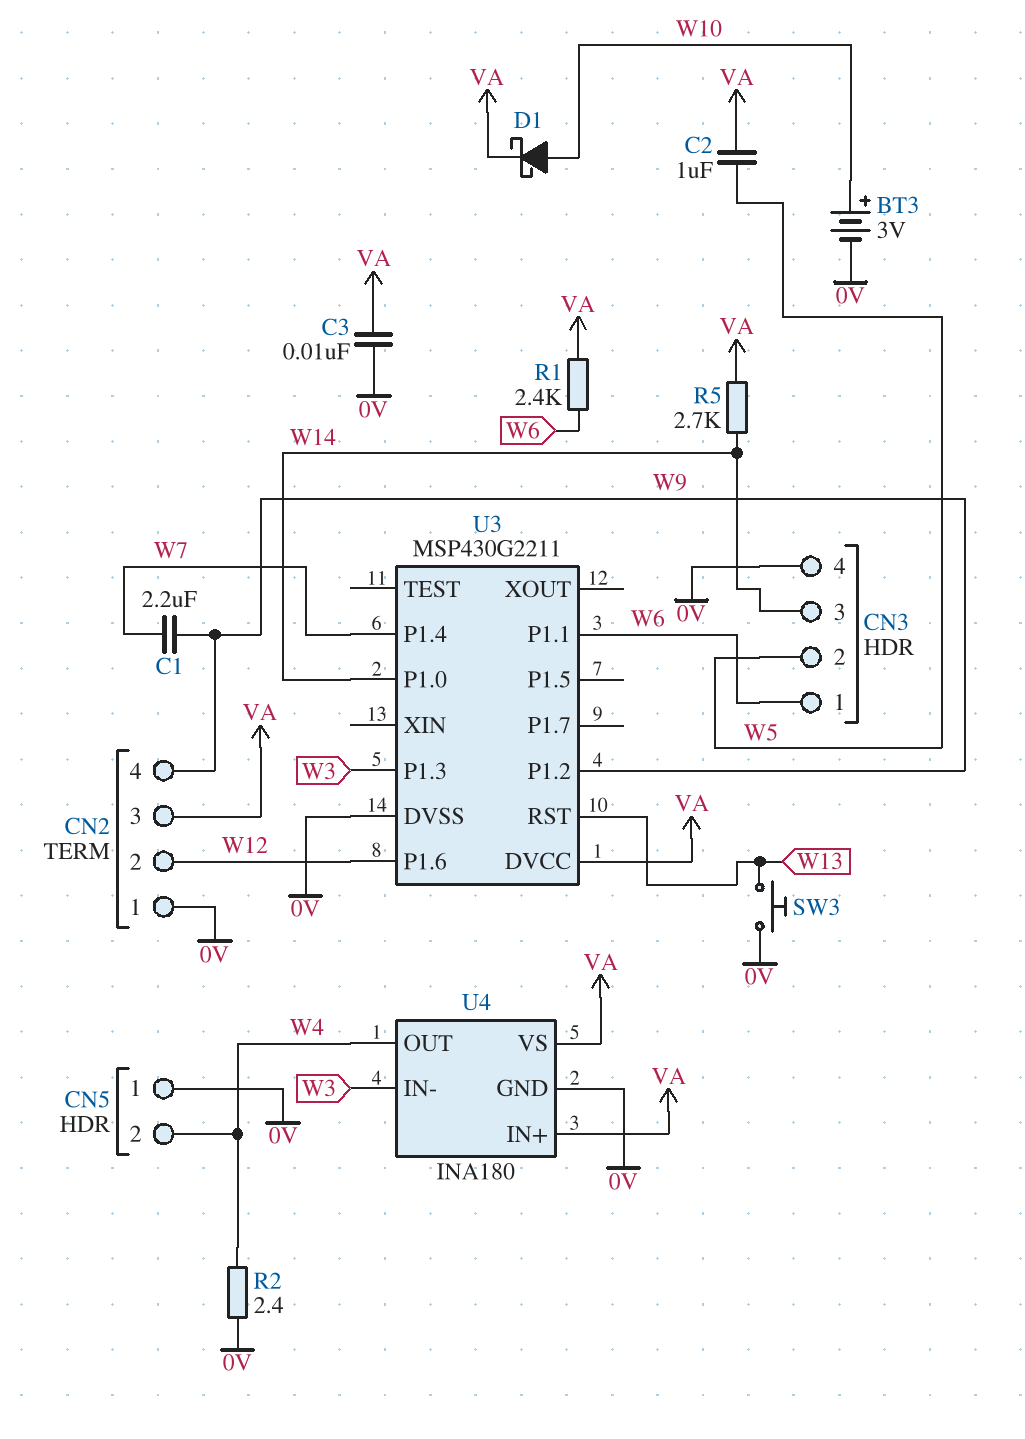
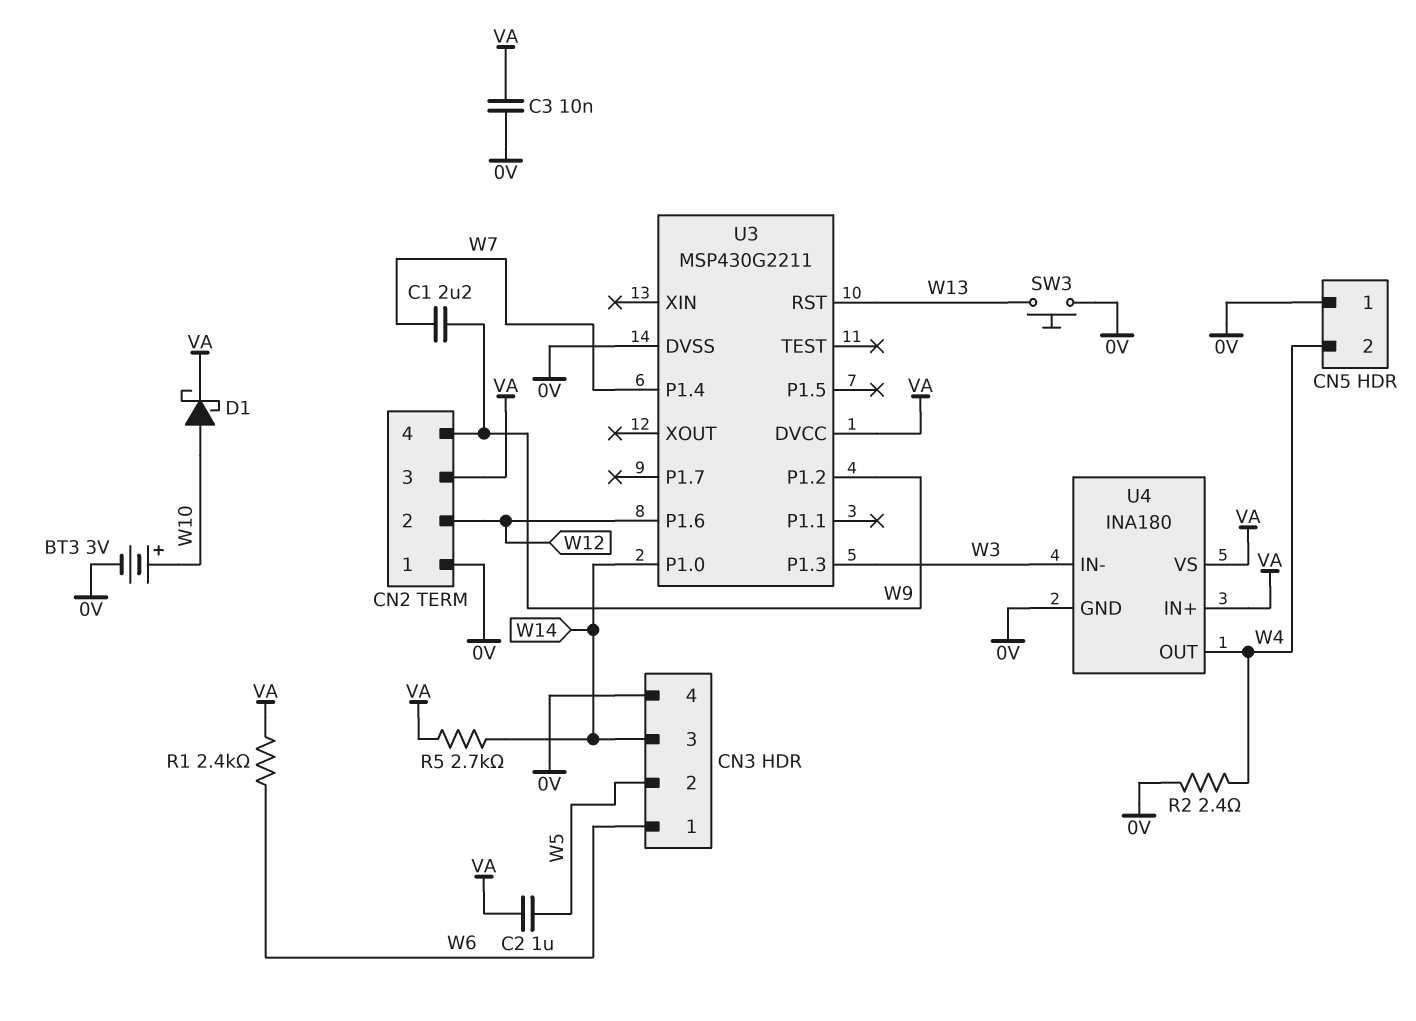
U3 pin P1.1: W6 -> none

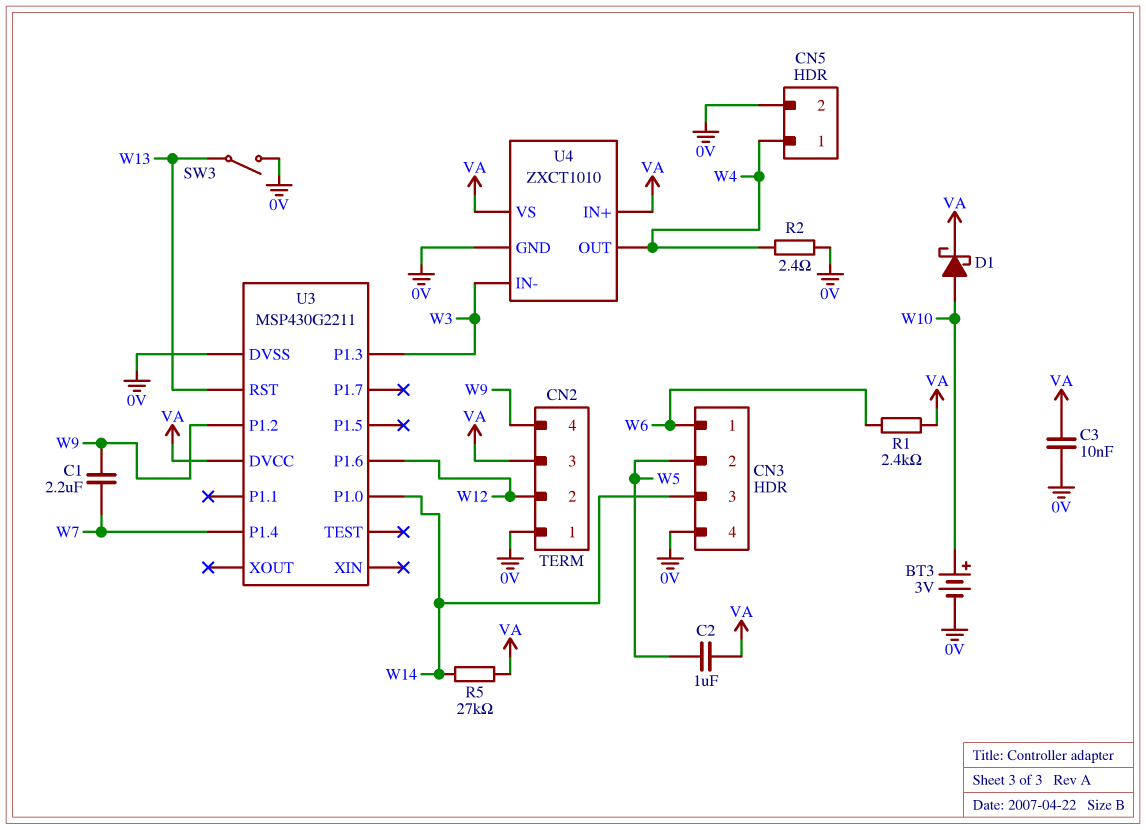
CN5 pin 1: 0V -> W4
CN5 pin 2: W4 -> 0V
R5: 2.7k (VA, W14) -> 27k (VA, W14)
SW3: button (0V, W13) -> switch (0V, W13)
U4: INA180 -> ZXCT1010

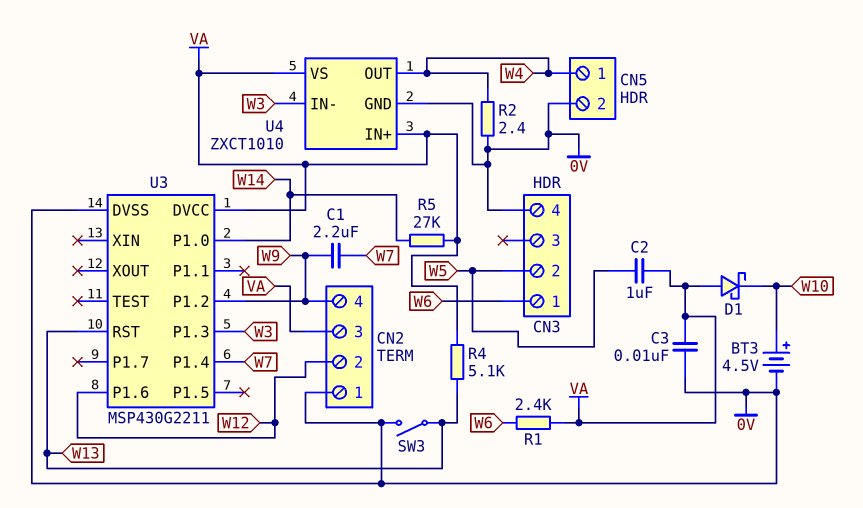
BT3: 3V (plus W10, minus 0V) -> 4.5V (plus W10, minus 0V)
CN3 pin 3: W14 -> none
D1: schottky (A W10, K VA) -> schottky (A VA, K W10)
R4: none -> 5.1k (VA, W13)

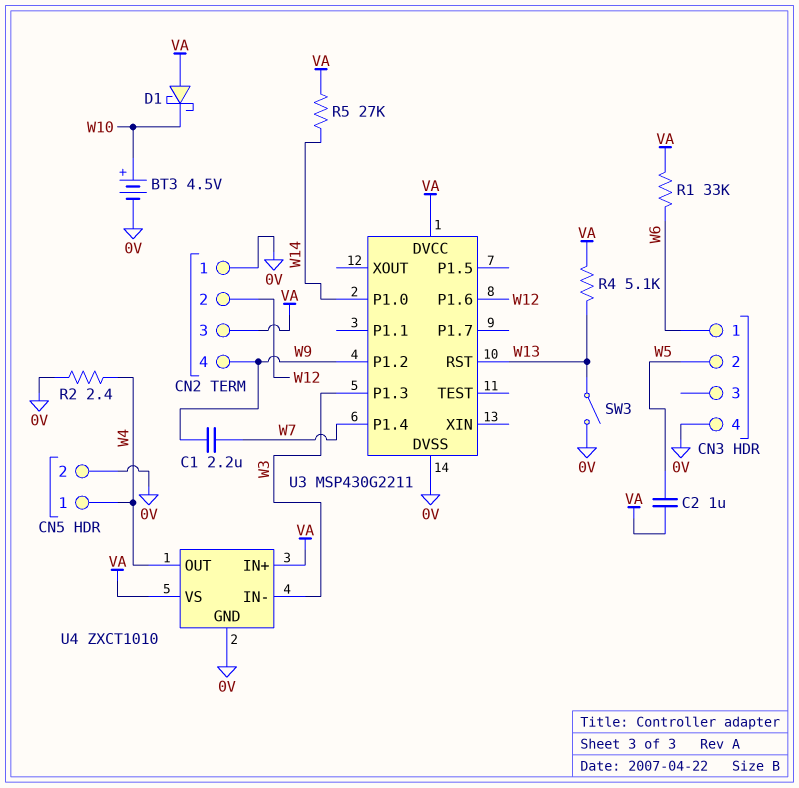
C3: 10nF (0V, VA) -> none
R1: 2.4k (VA, W6) -> 33k (VA, W6)

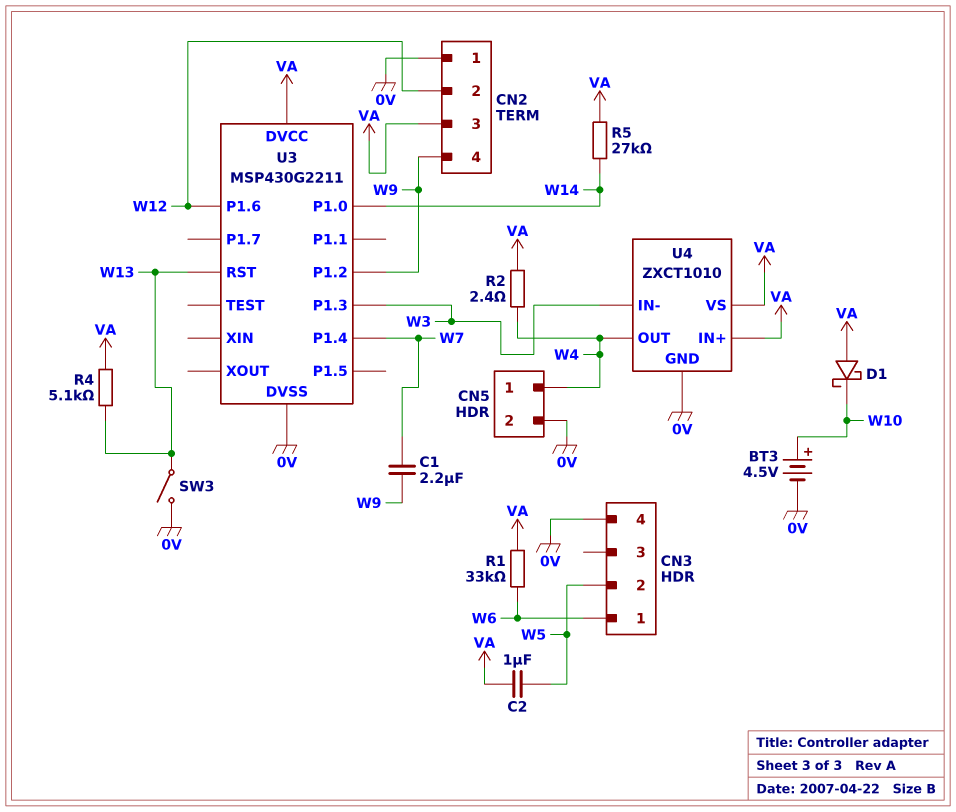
R2: 2.4 (0V, W4) -> 2.4 (VA, W4)

